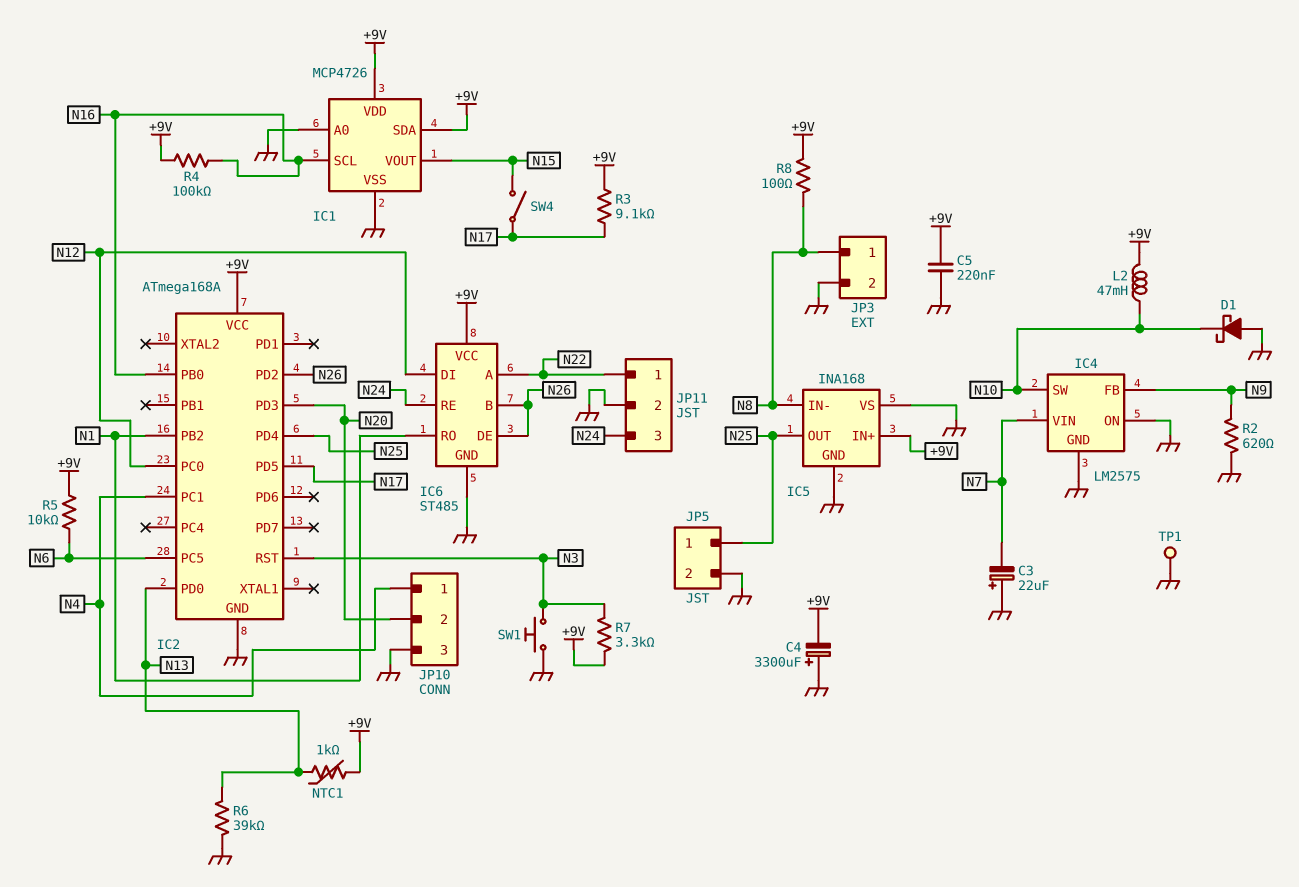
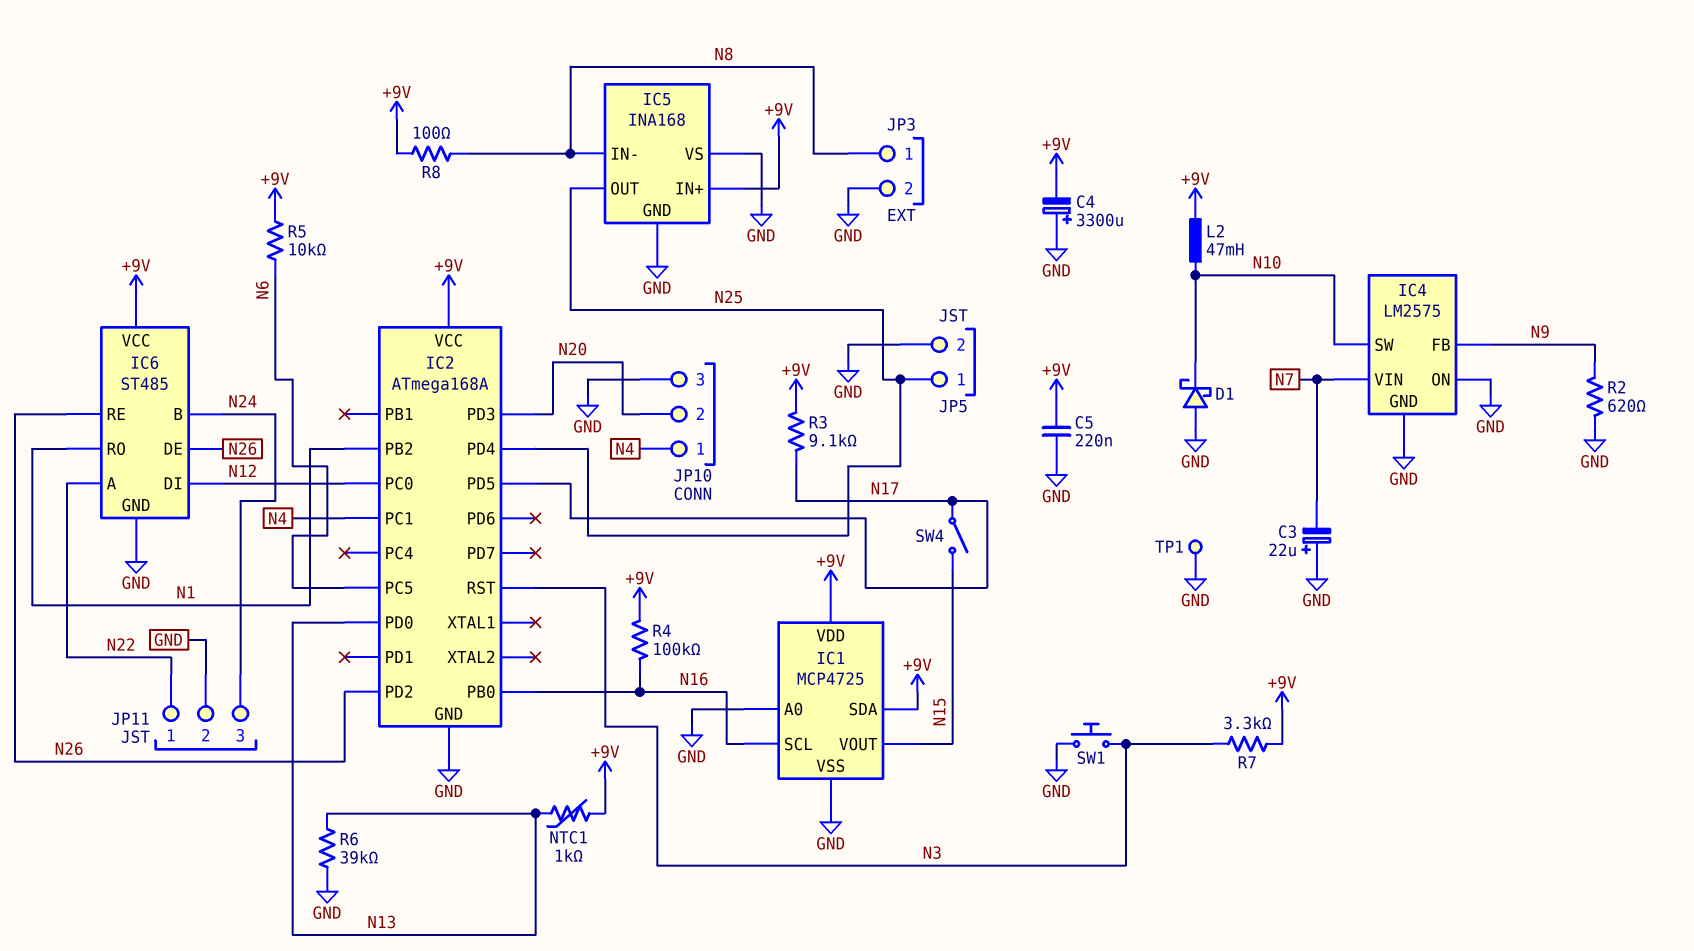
IC1: MCP4726 -> MCP4725
IC6 pin B: N26 -> N24
IC6 pin RE: N24 -> N26

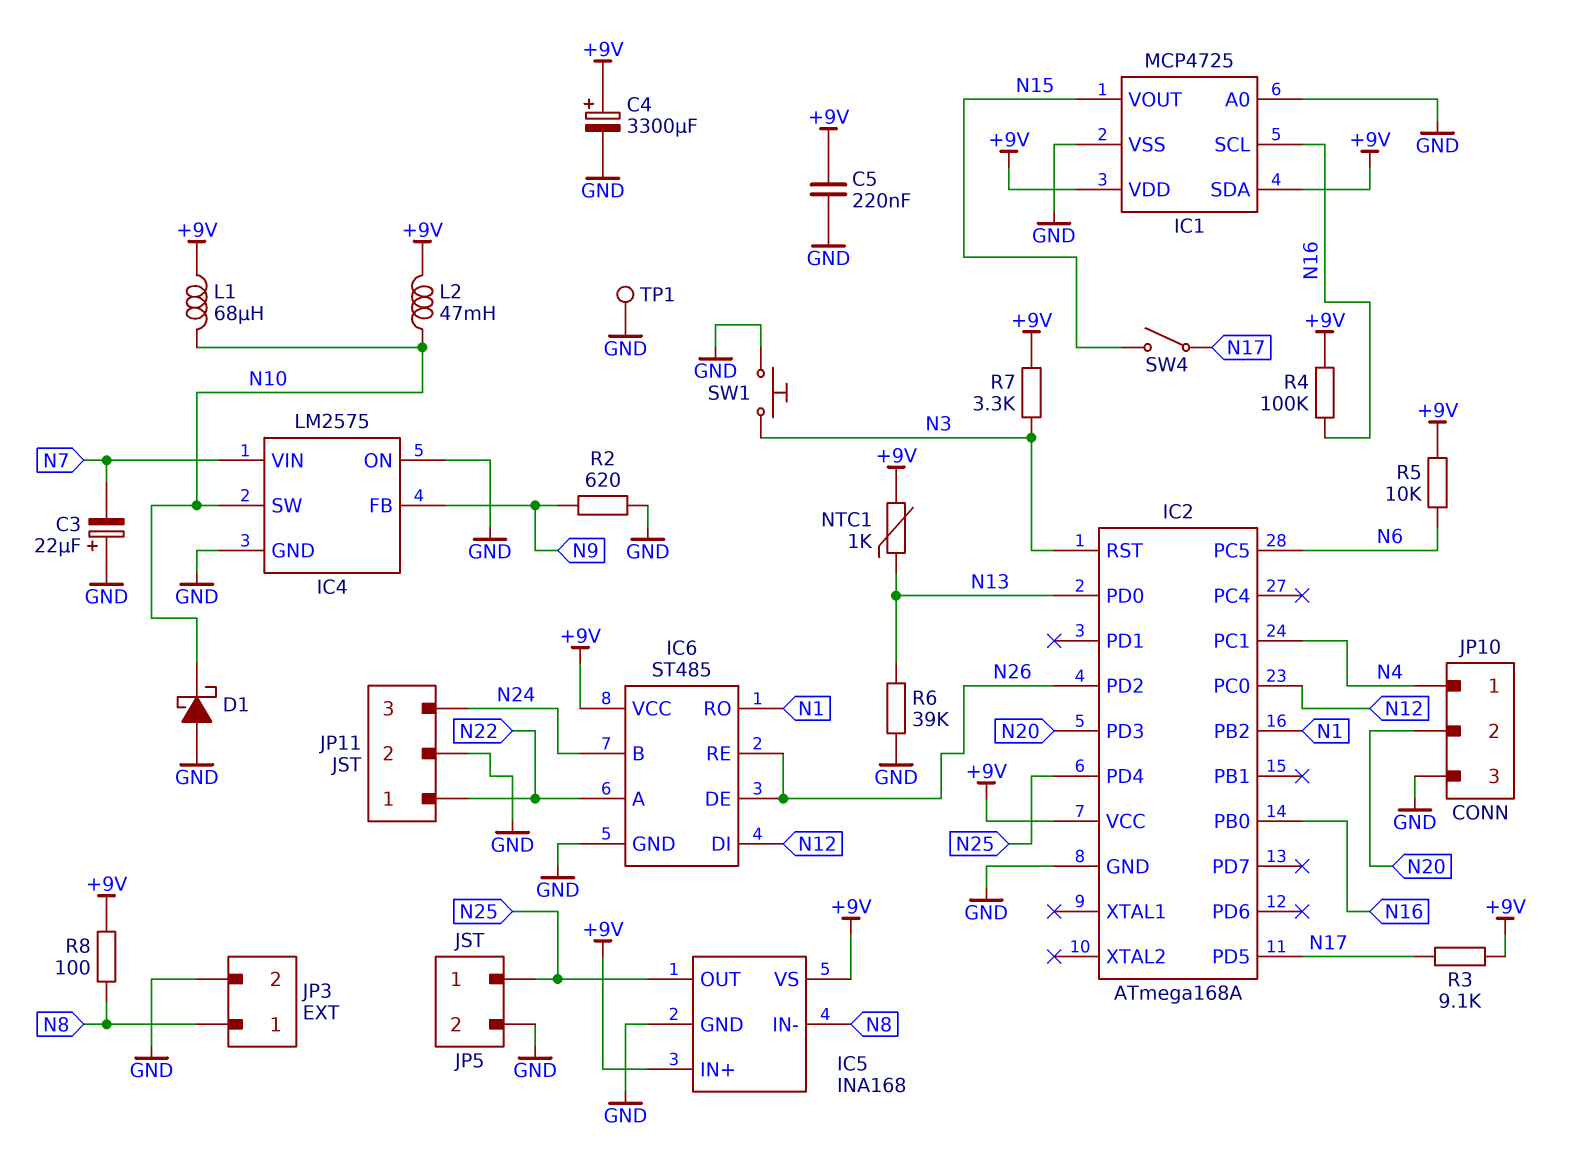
C4: 3300uF (plus GND, minus +9V) -> 3300uF (plus +9V, minus GND)
IC5 pin VS: GND -> +9V
L1: none -> 68uH (+9V, N10)

